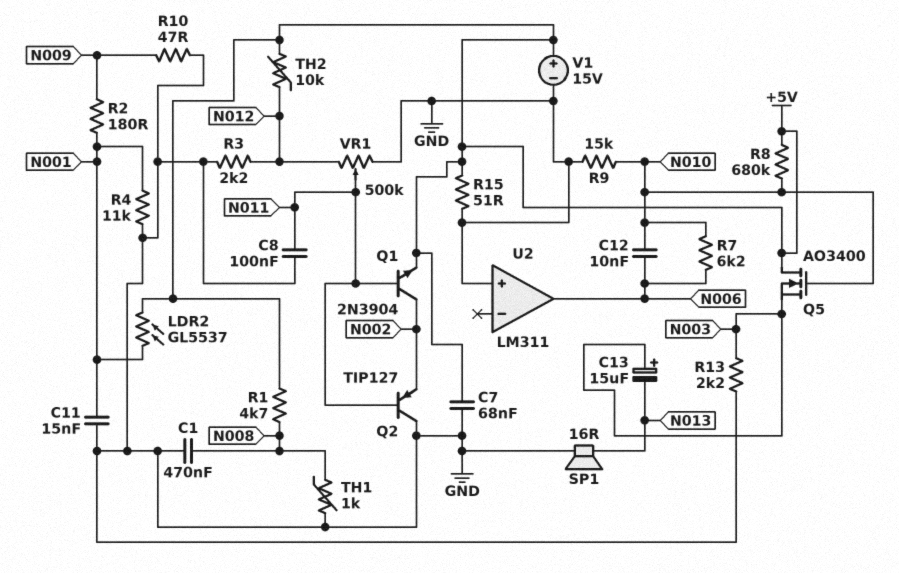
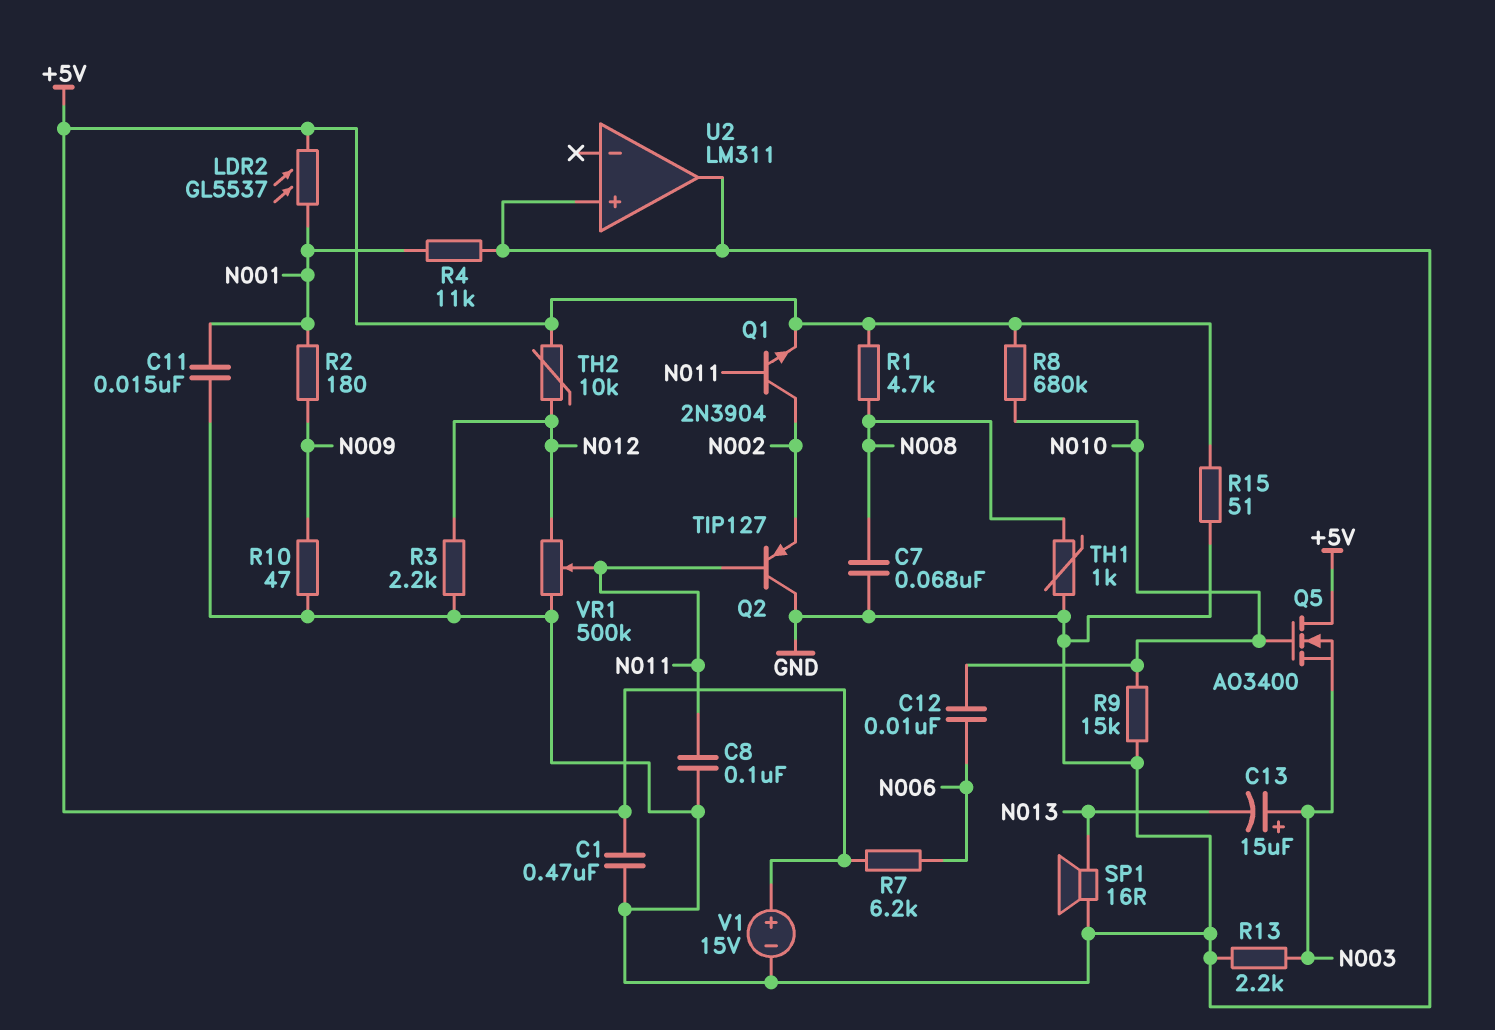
C1: 470nF (GND, N008) -> 470nF (+5V, GND)
C7: 68nF (+5V, GND) -> 68nF (GND, N008)
R7: 6.2k (N006, N010) -> 6.2k (+5V, N006)
U2 pin out: N006 -> GND

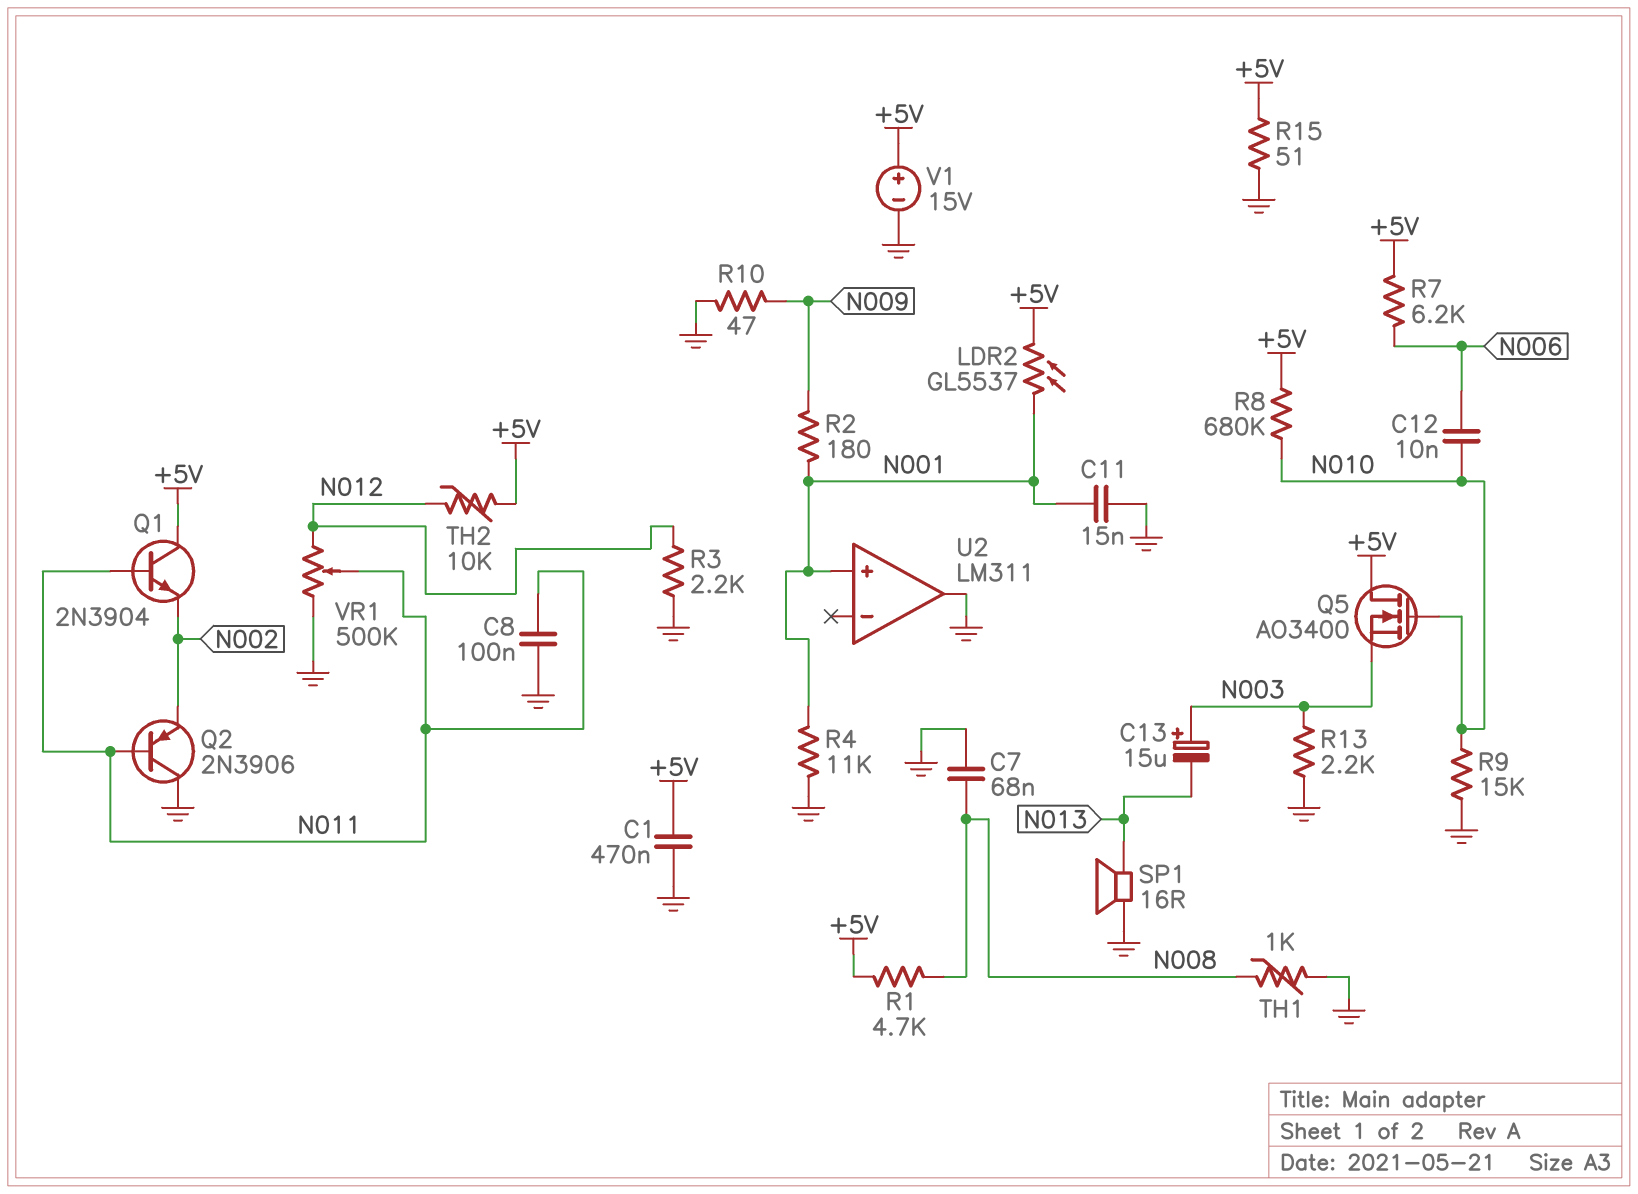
Q1: NPN 2N3904 (B N011, C N002, E +5V) -> NPN 2N3904 (B N011, C +5V, E N002)
Q2: PNP TIP127 (B N011, C GND, E N002) -> PNP 2N3906 (B N011, C GND, E N002)
U2 pin in+: GND -> N001

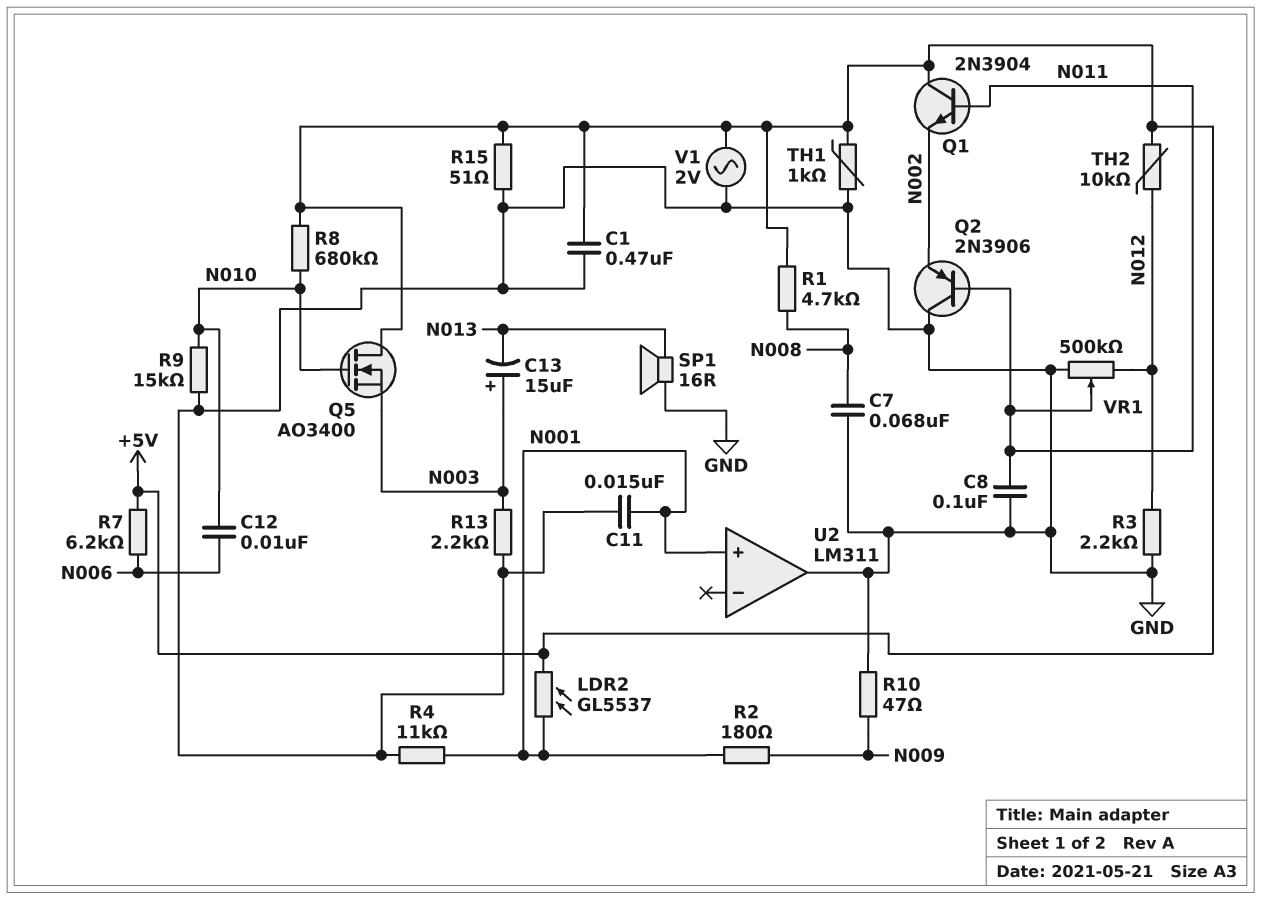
TH1: 1k (GND, N008) -> 1k (+5V, GND)
V1: 15V (plus +5V, minus GND) -> AC 2V (+5V, GND)

